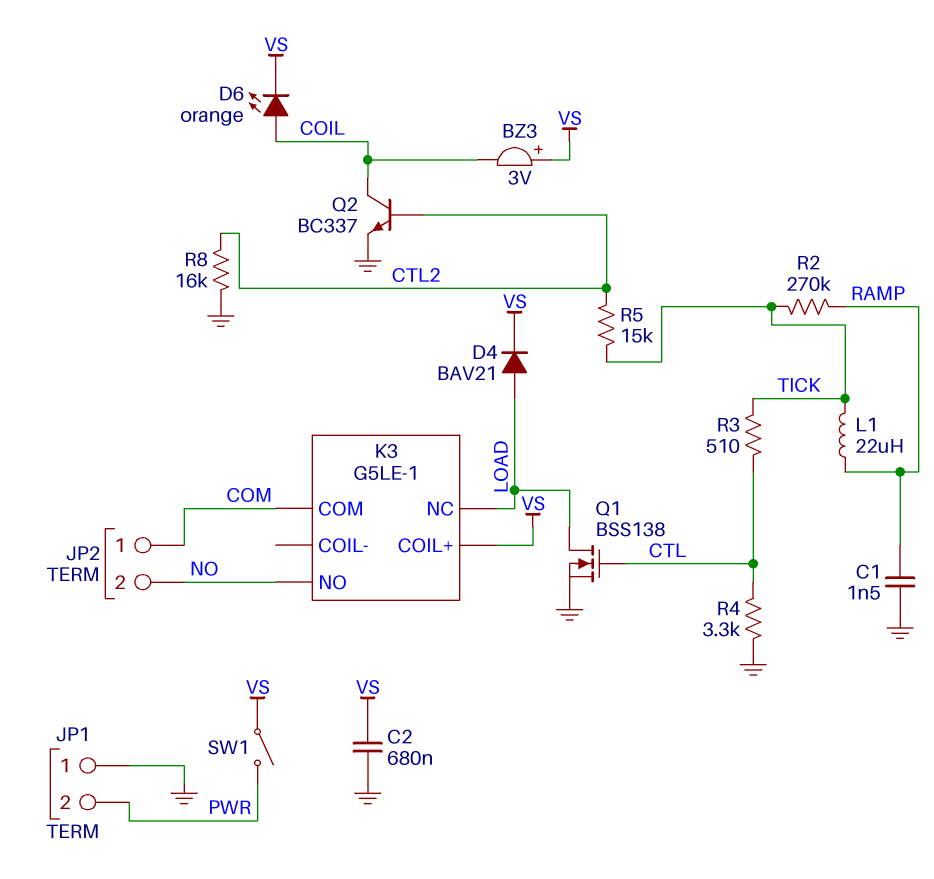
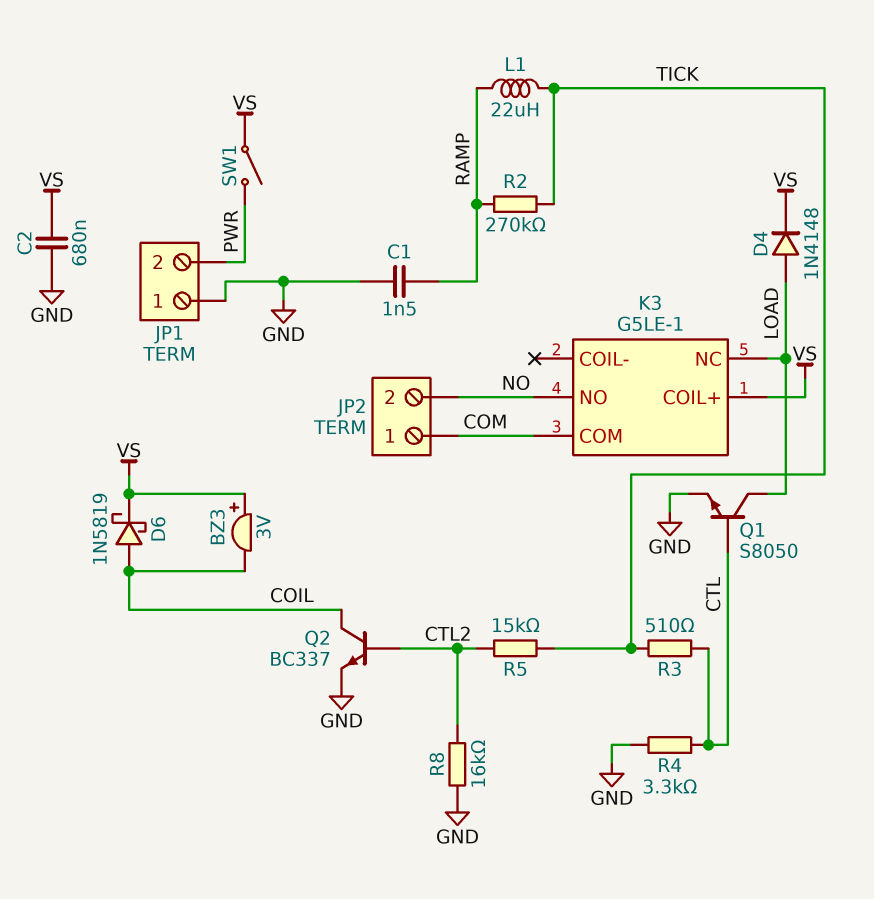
D4: diode BAV21 (A LOAD, K VS) -> diode 1N4148 (A LOAD, K VS)
D6: LED orange (A COIL, K VS) -> schottky 1N5819 (A COIL, K VS)
Q1: NMOS BSS138 (G CTL, D LOAD, S GND) -> NPN S8050 (B CTL, C LOAD, E GND)

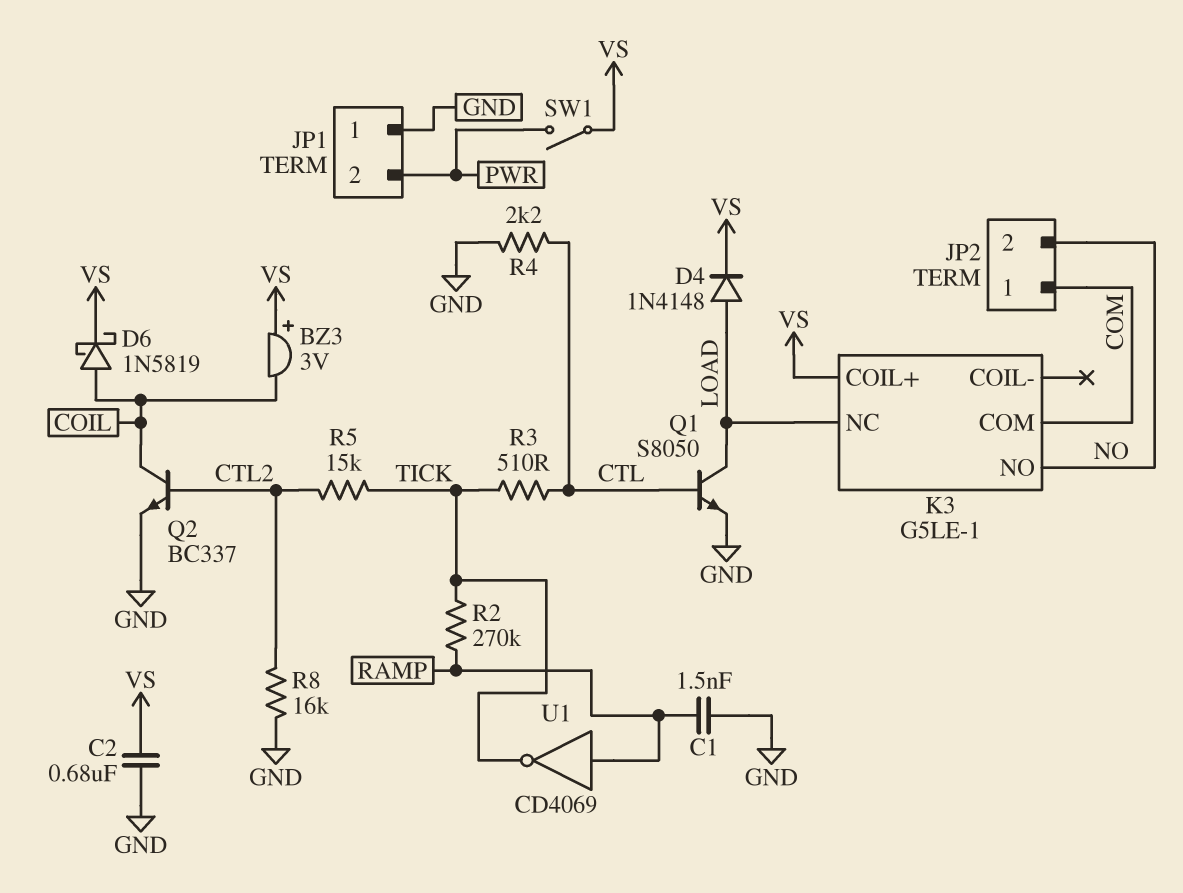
L1: 22uH (RAMP, TICK) -> none
R4: 3.3k (CTL, GND) -> 2.2k (CTL, GND)
U1: none -> NOT CD4069 (in RAMP, out TICK)

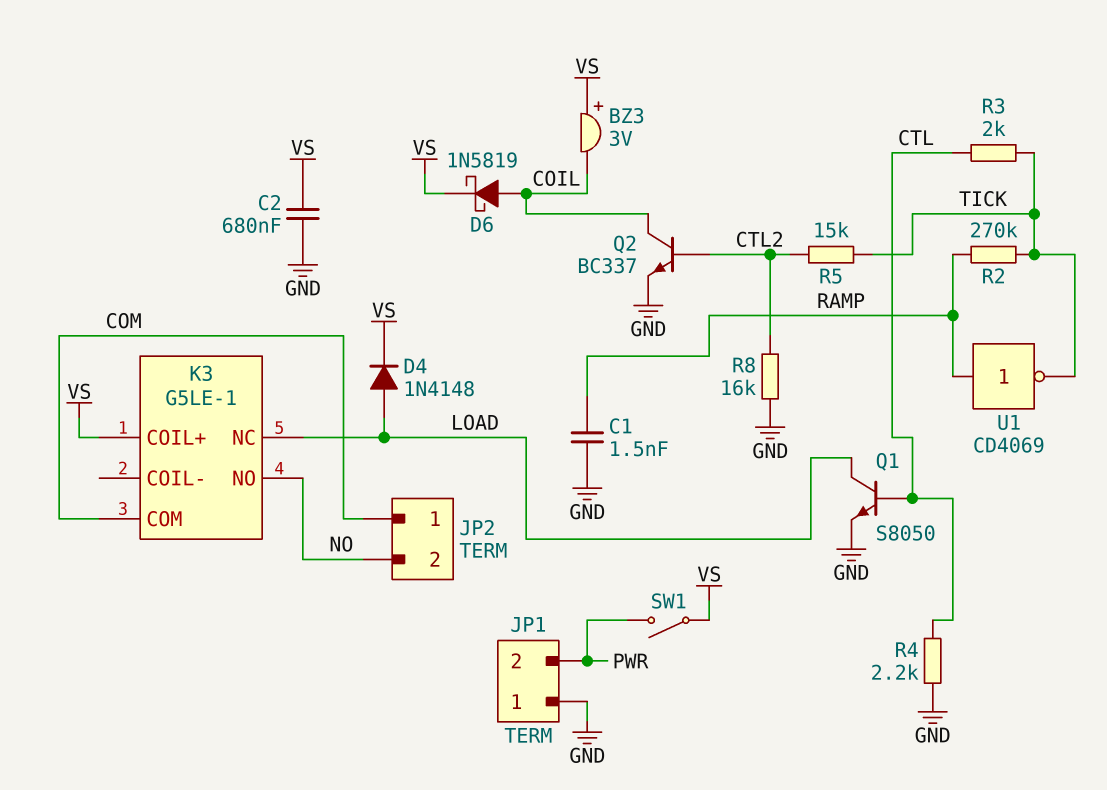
R3: 510 (CTL, TICK) -> 2k (CTL, TICK)

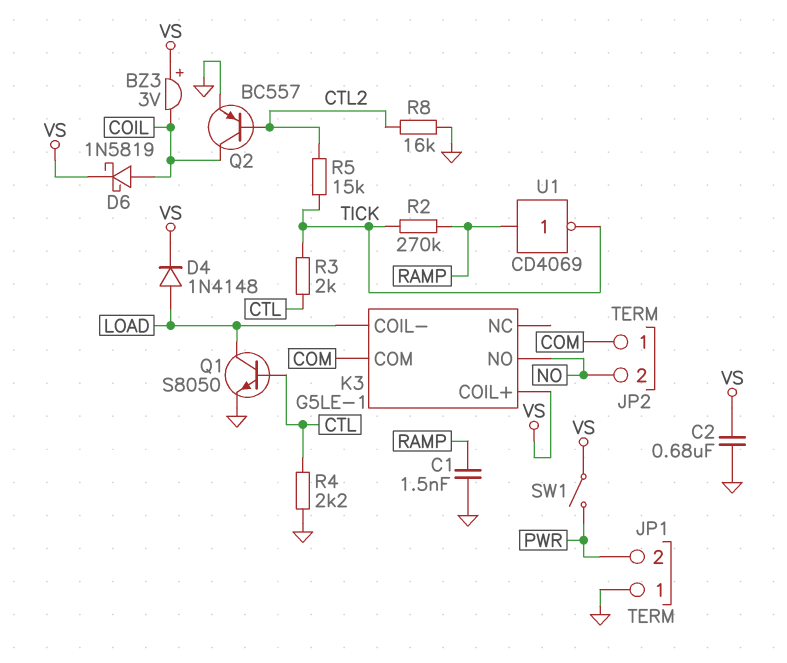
K3 pin COIL-: none -> LOAD
K3 pin NC: LOAD -> none
Q2: NPN BC337 (B CTL2, C COIL, E GND) -> PNP BC557 (B CTL2, C COIL, E GND)

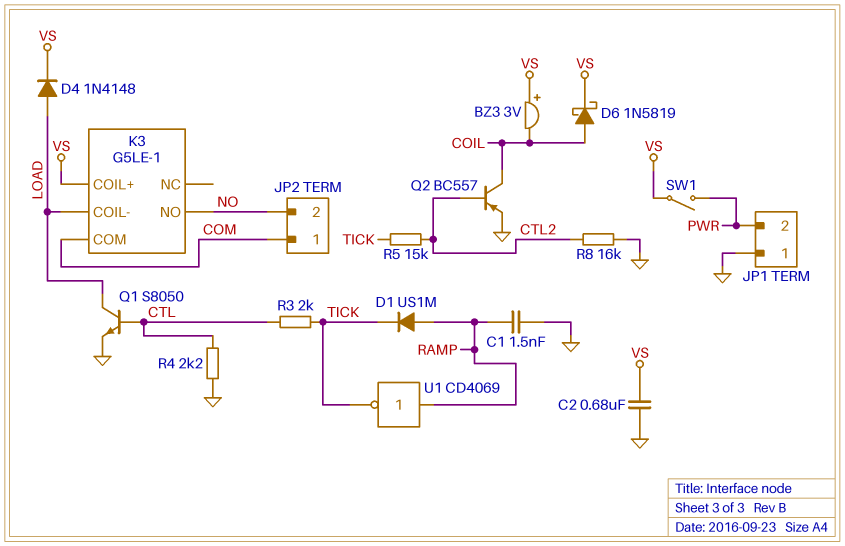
D1: none -> diode US1M (A RAMP, K TICK)
R2: 270k (RAMP, TICK) -> none

